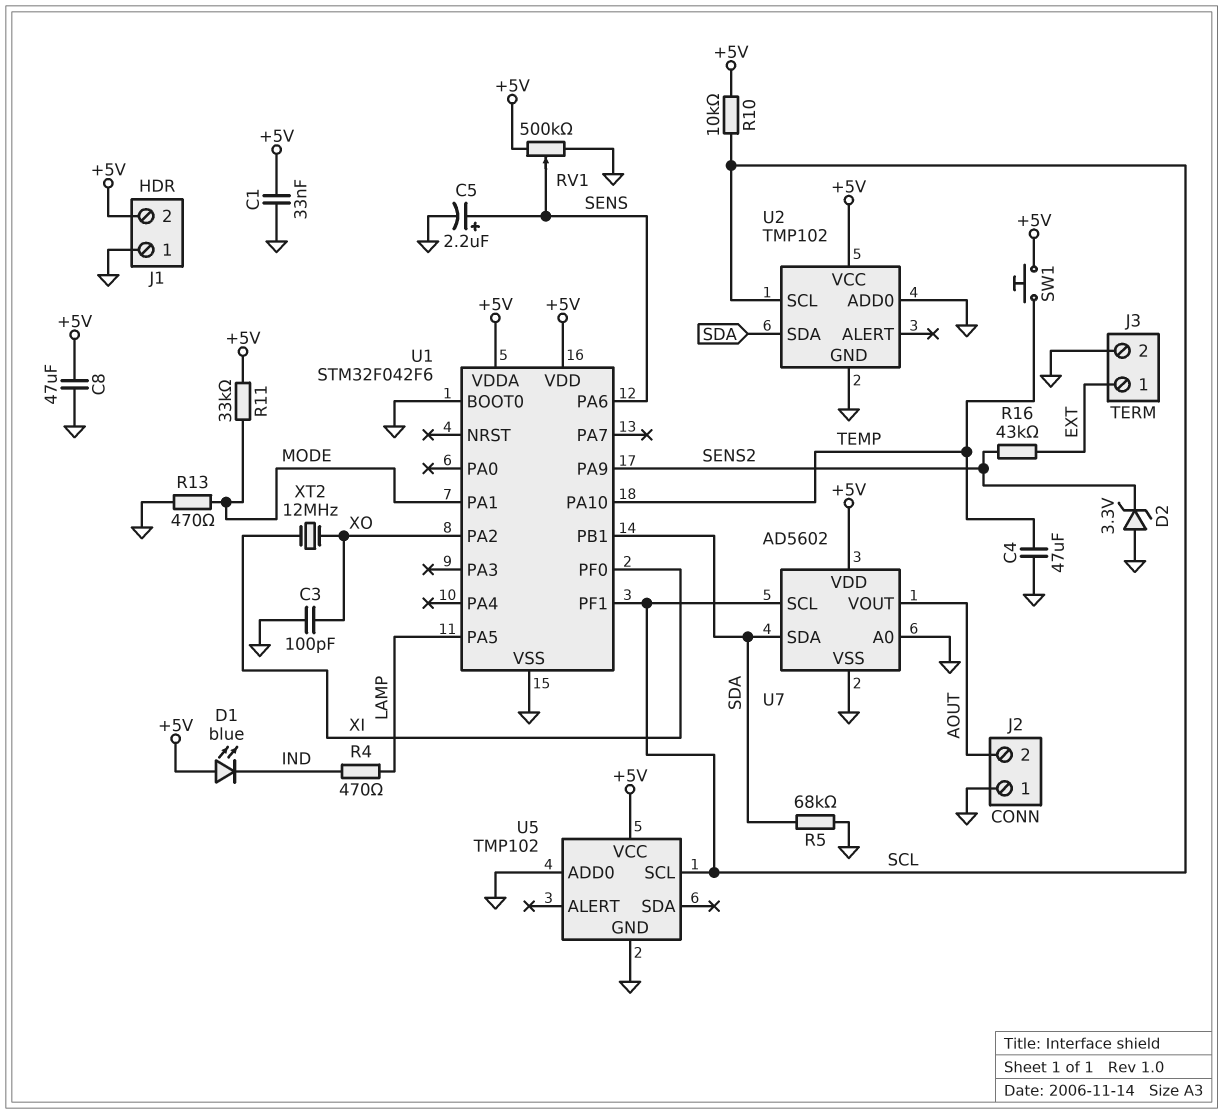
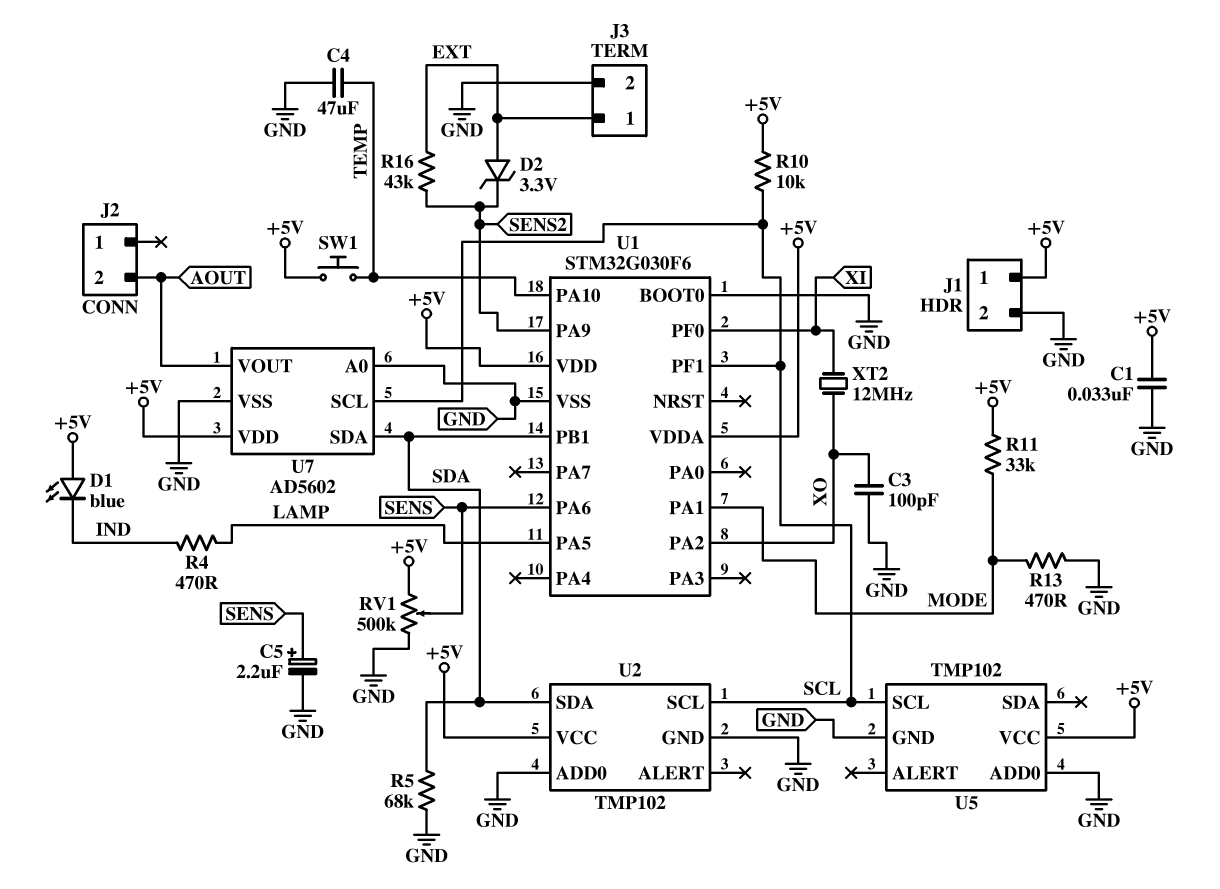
C8: 47uF (+5V, GND) -> none
D2: zener 3.3V (A GND, K SENS2) -> zener 3.3V (A EXT, K SENS2)
J1 pin 1: GND -> +5V
J1 pin 2: +5V -> GND
J2 pin 1: GND -> none
U1: STM32F042F6 -> STM32G030F6

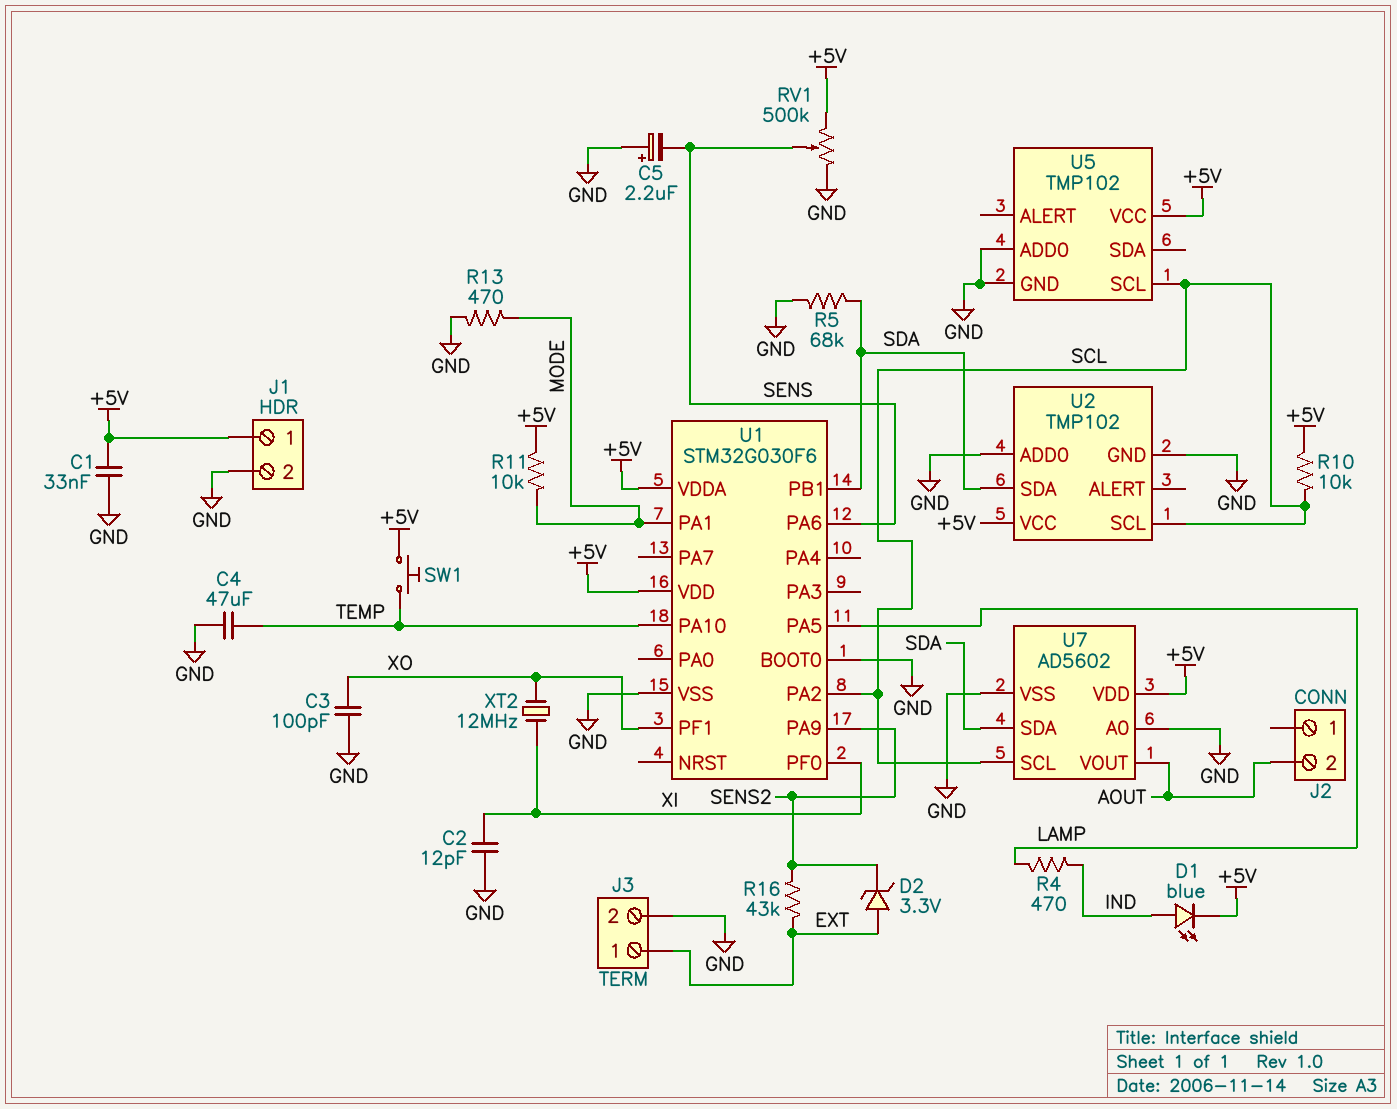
C2: none -> 12pF (GND, XI)
C5: 2.2uF (plus SENS, minus GND) -> 2.2uF (plus GND, minus SENS)
D1: LED blue (A +5V, K IND) -> LED blue (A IND, K +5V)
R11: 33k (+5V, MODE) -> 10k (+5V, MODE)
U1 pin PA2: XO -> SCL
U1 pin PF1: SCL -> XO

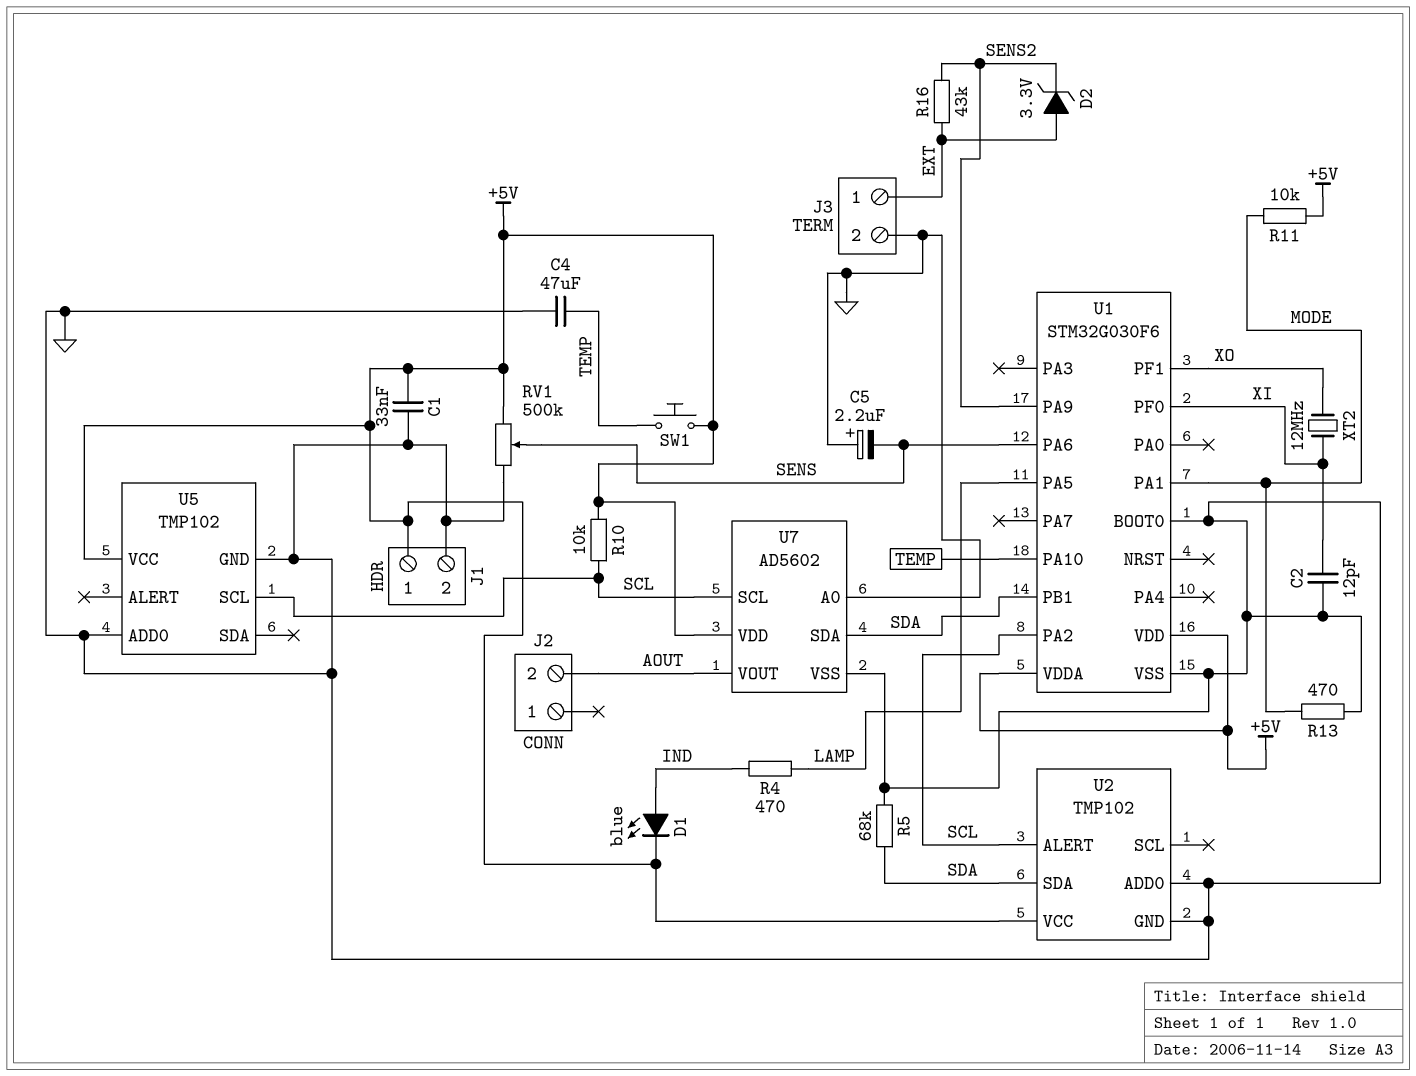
C3: 100pF (GND, XO) -> none
U2 pin ALERT: none -> SCL
U2 pin SCL: SCL -> none

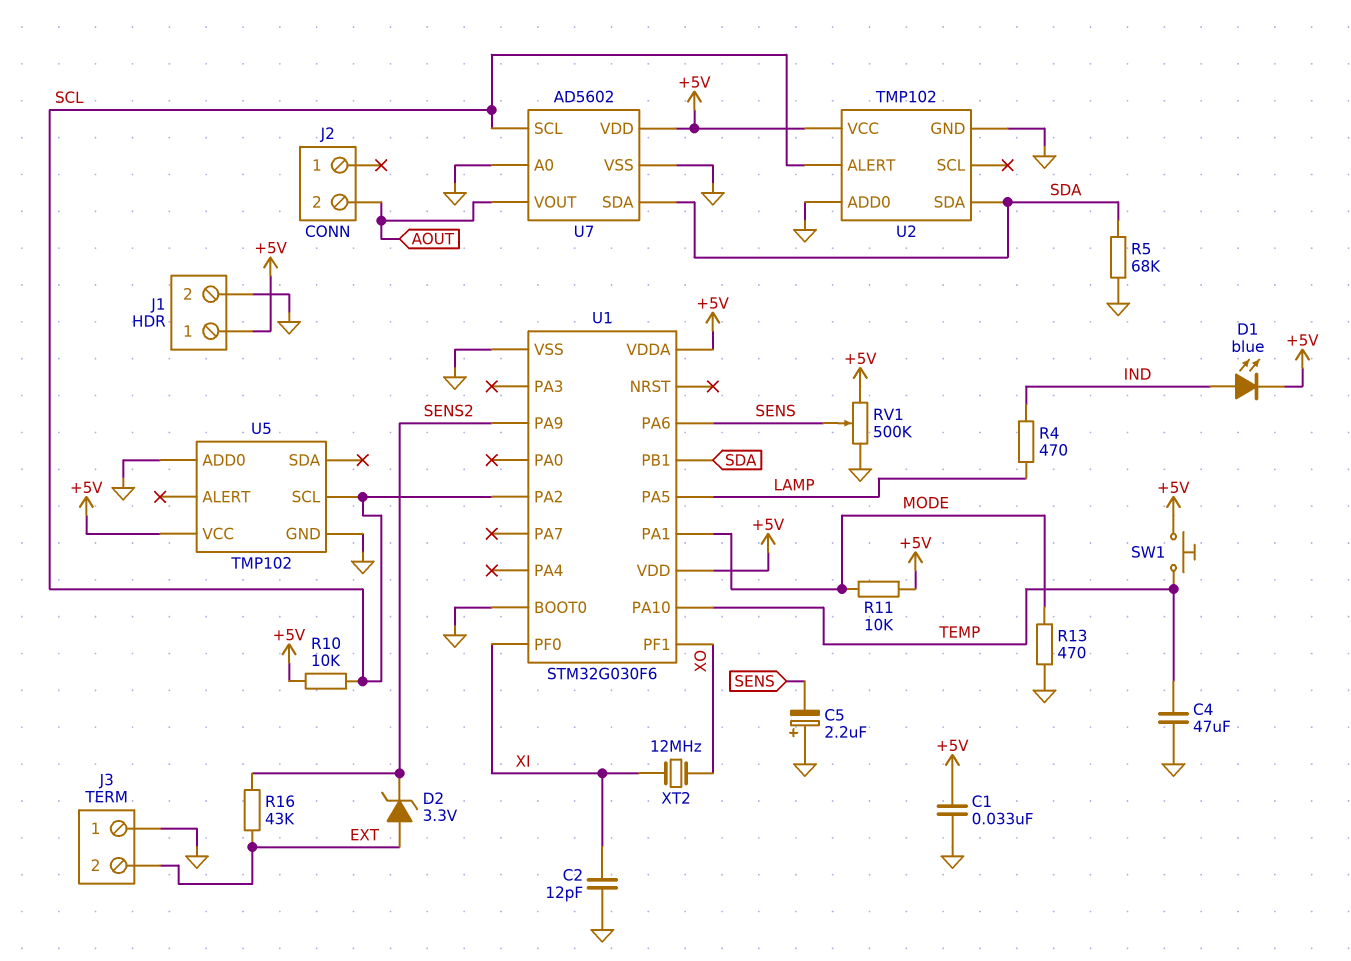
J3 pin 1: EXT -> GND
J3 pin 2: GND -> EXT

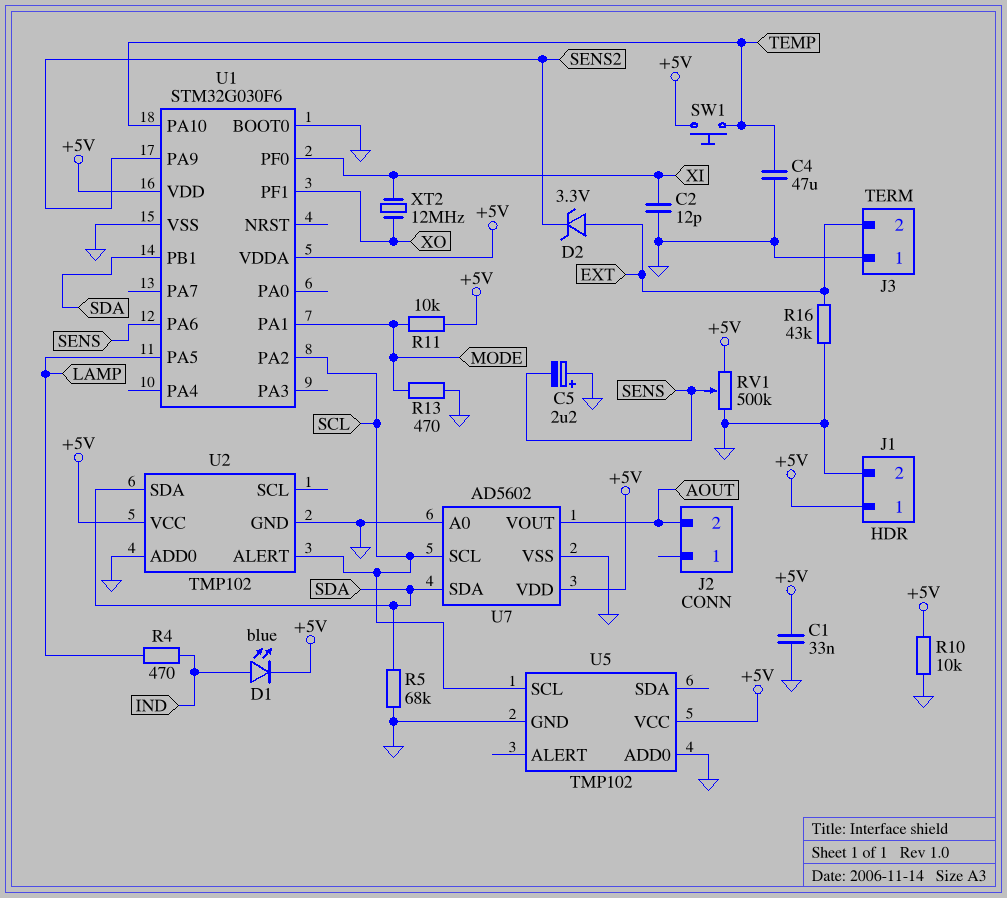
R10: 10k (+5V, SCL) -> 10k (+5V, GND)
R16: 43k (EXT, SENS2) -> 43k (EXT, GND)

